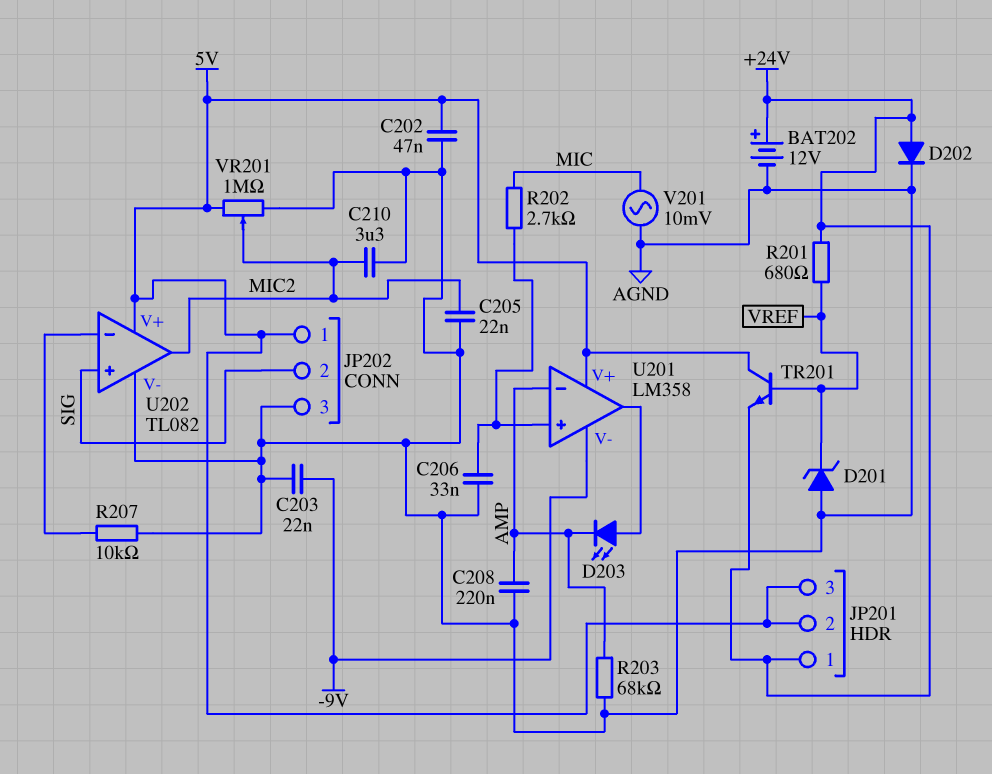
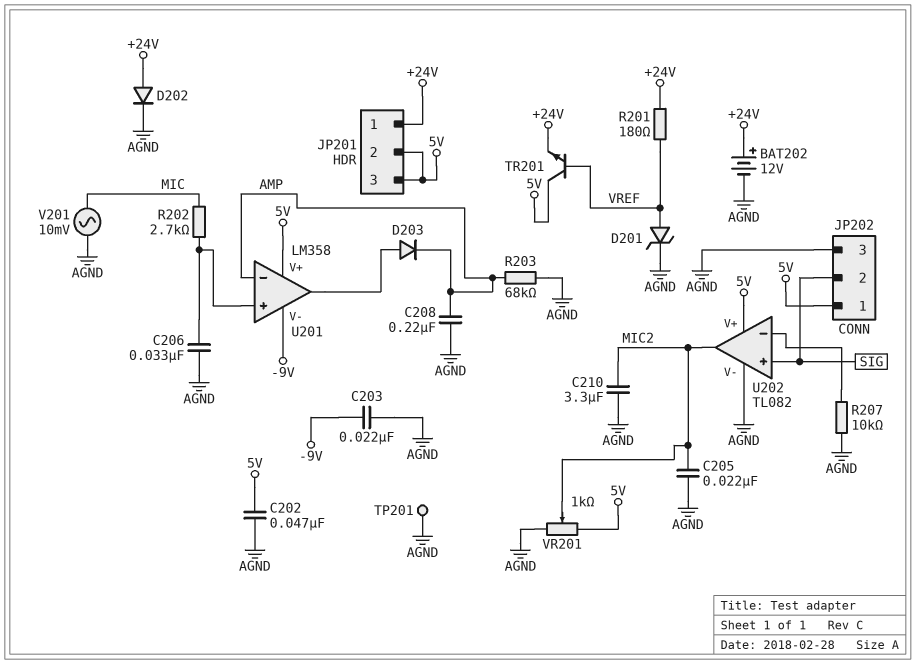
D201: zener (A AGND, K VREF) -> zener (A VREF, K AGND)
D203: LED (A U201/out, K AMP) -> diode (A U201/out, K AMP)
R201: 680 (+24V, VREF) -> 180 (+24V, VREF)
TP201: none -> test point (AGND)
VR201: 1M (5V, AGND, wiper MIC2) -> 1k (5V, AGND, wiper MIC2)

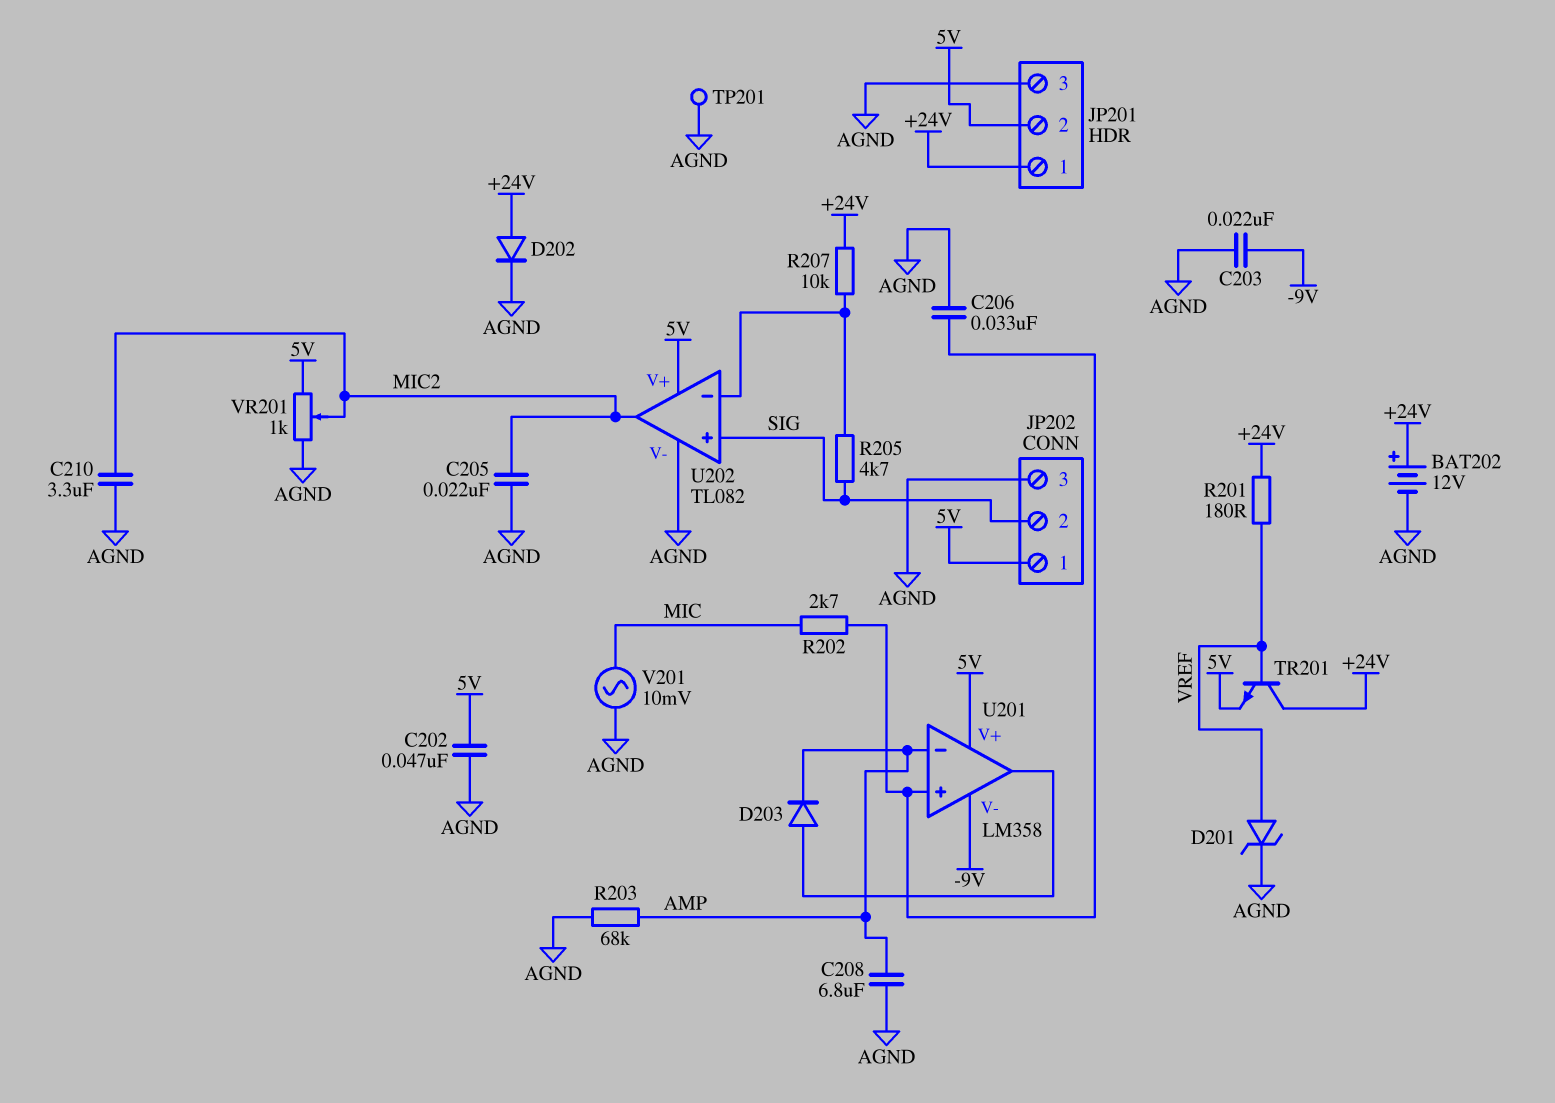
C208: 220nF (AGND, AMP) -> 6.8uF (AGND, AMP)
JP201 pin 3: 5V -> AGND
R205: none -> 4.7k (SIG, U202/in-)
R207: 10k (AGND, U202/in-) -> 10k (+24V, U202/in-)
TR201: NPN (B VREF, C 5V, E +24V) -> NPN (B VREF, C +24V, E 5V)

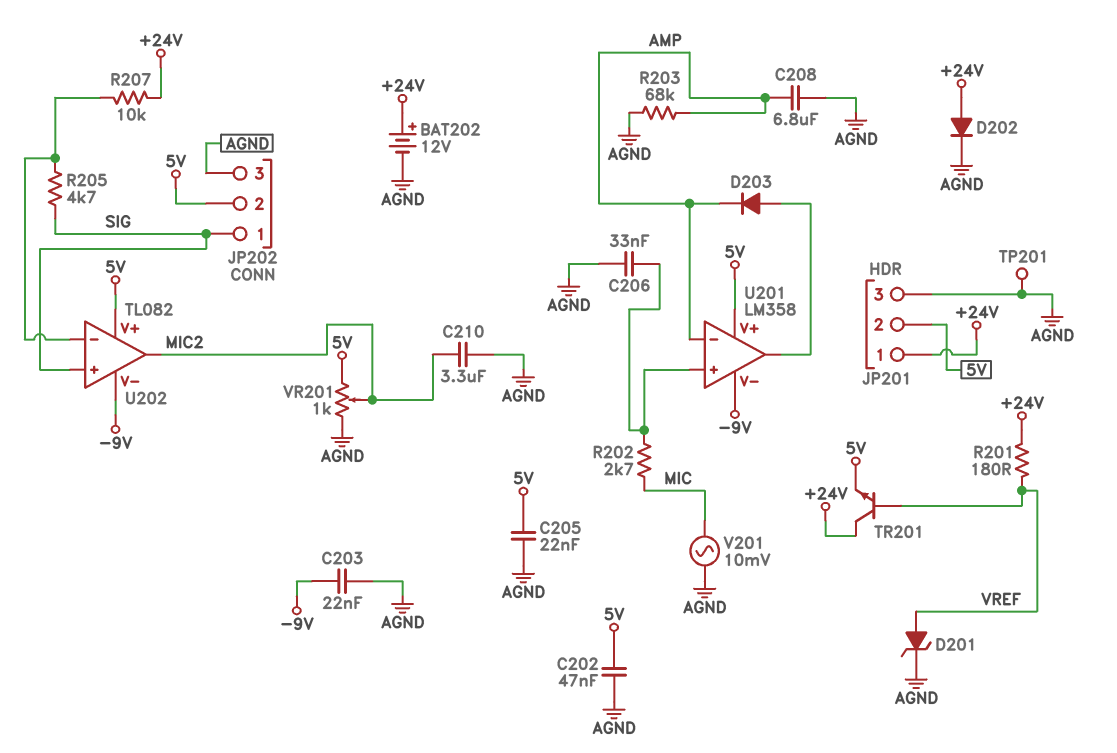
C205: 22nF (AGND, MIC2) -> 22nF (5V, AGND)
JP202 pin 1: 5V -> SIG
JP202 pin 2: SIG -> 5V
U202 pin V-: AGND -> -9V

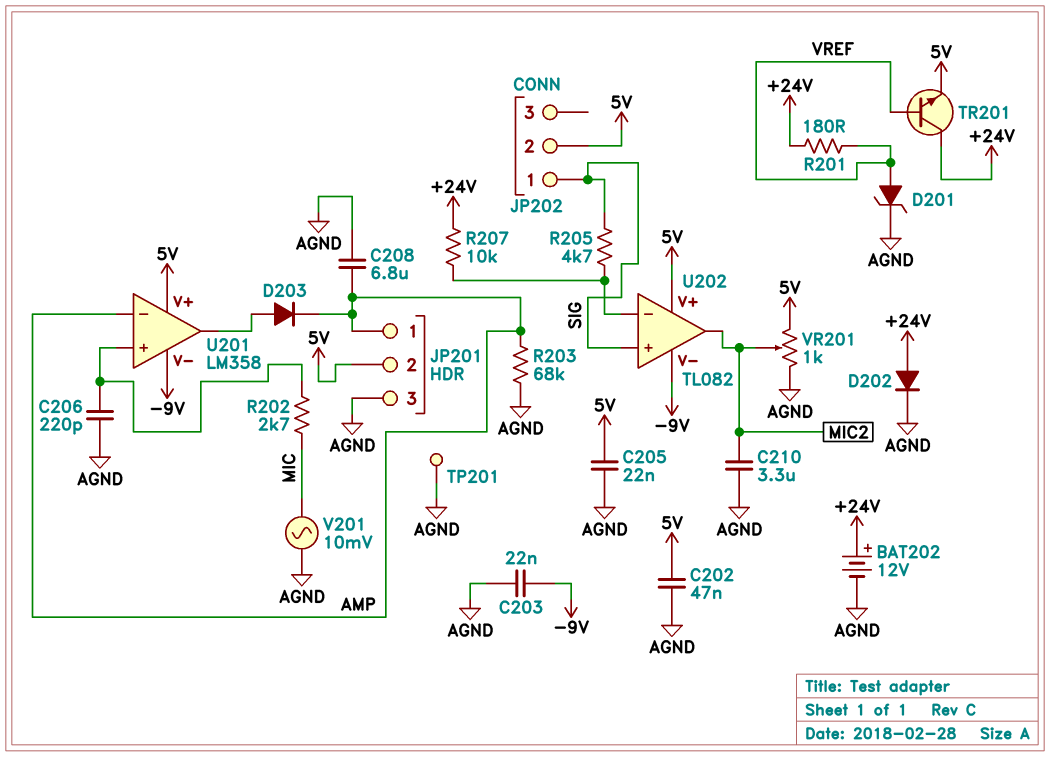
C206: 33nF (AGND, U201/in+) -> 220pF (AGND, U201/in+)
JP201 pin 1: +24V -> AMP
JP202 pin 3: AGND -> none

